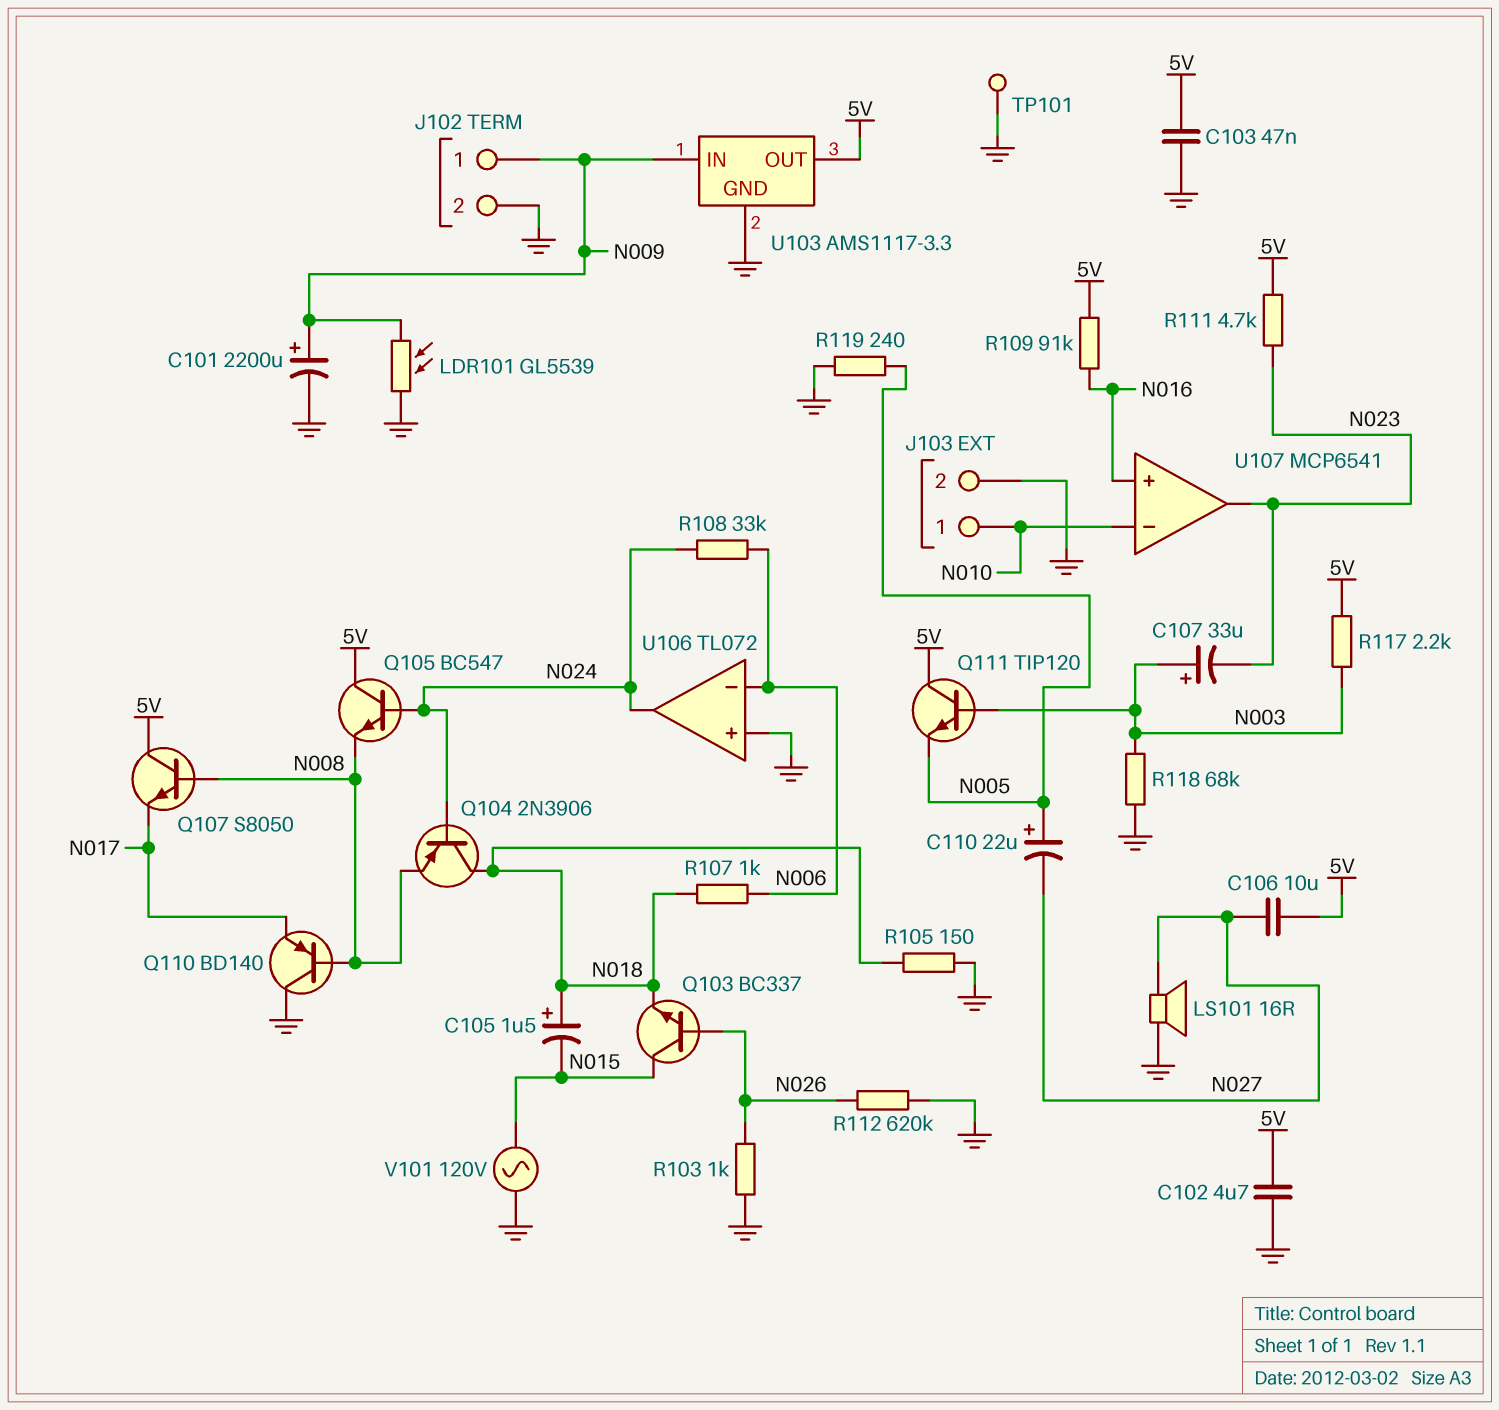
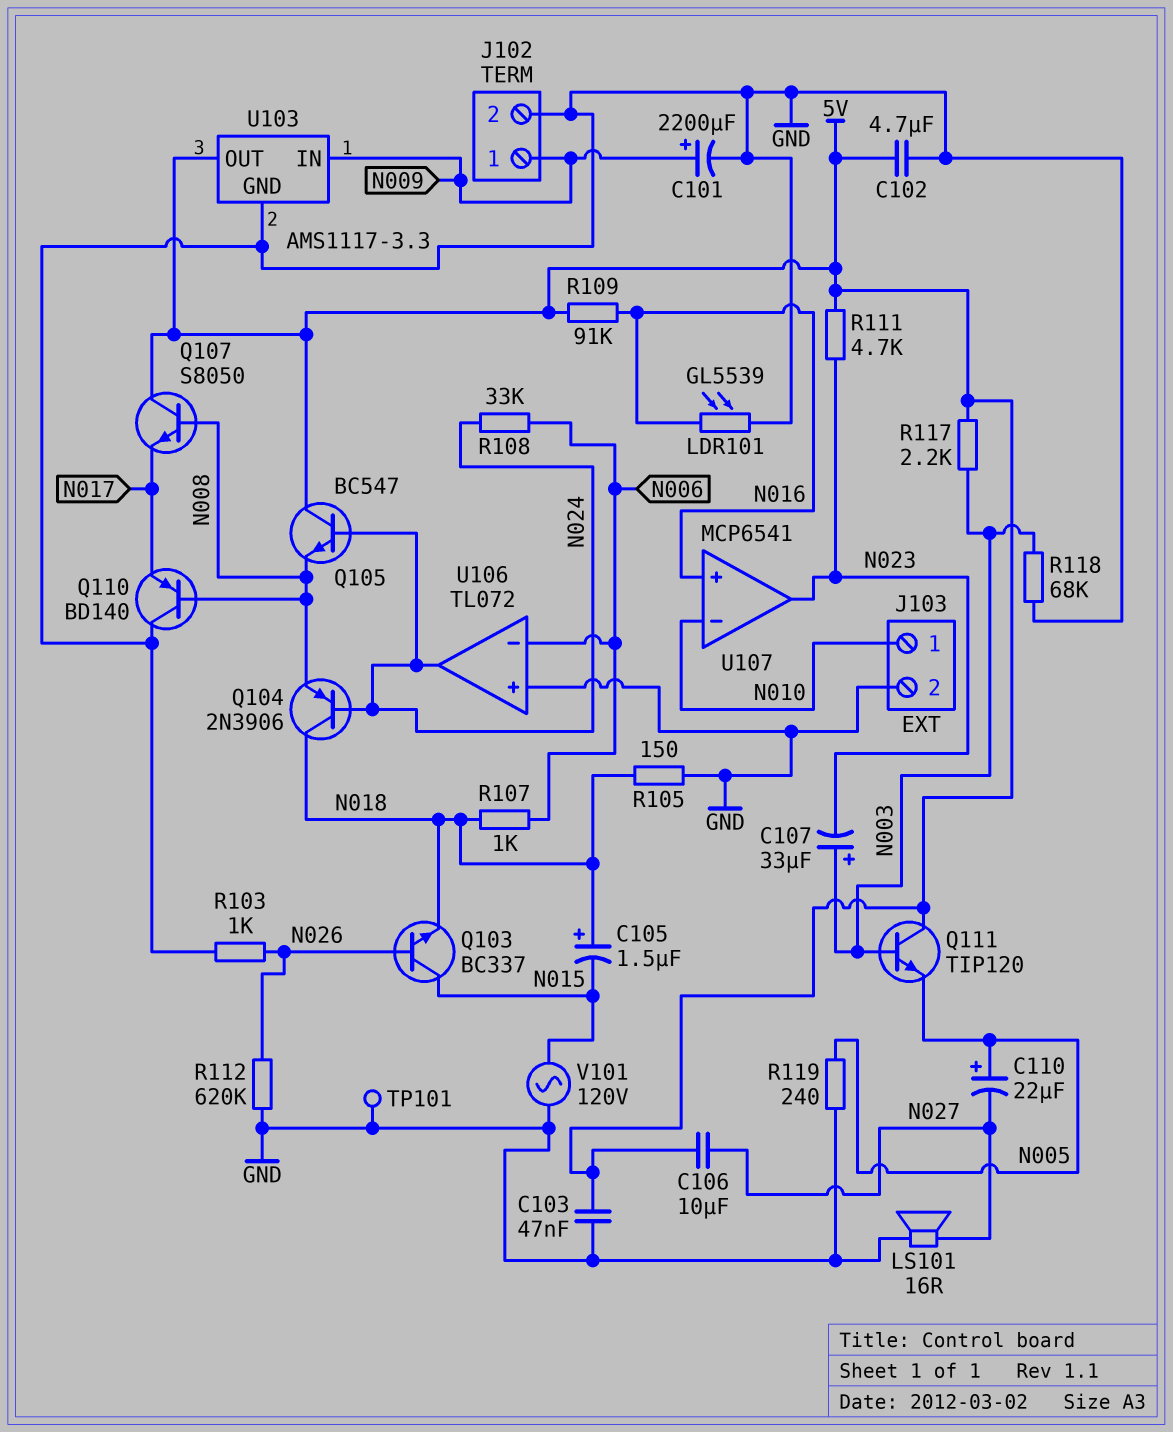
LDR101: GL5539 (GND, N009) -> GL5539 (GND, N016)

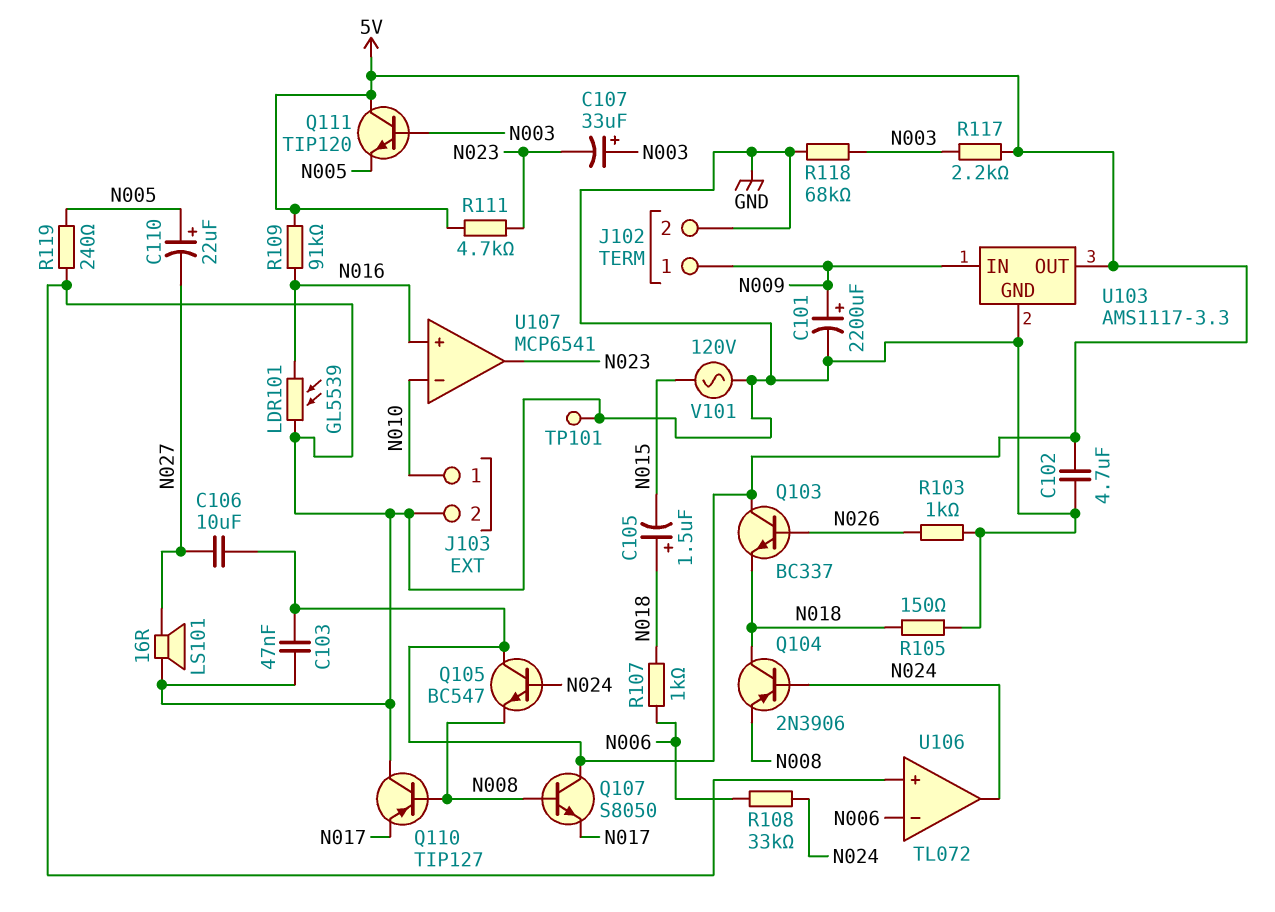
Q103: NPN BC337 (B N026, C N015, E N018) -> NPN BC337 (B N026, C 5V, E N018)
Q110: PNP BD140 (B N008, C GND, E N017) -> PNP TIP127 (B N008, C GND, E N017)
R112: 620k (GND, N026) -> none

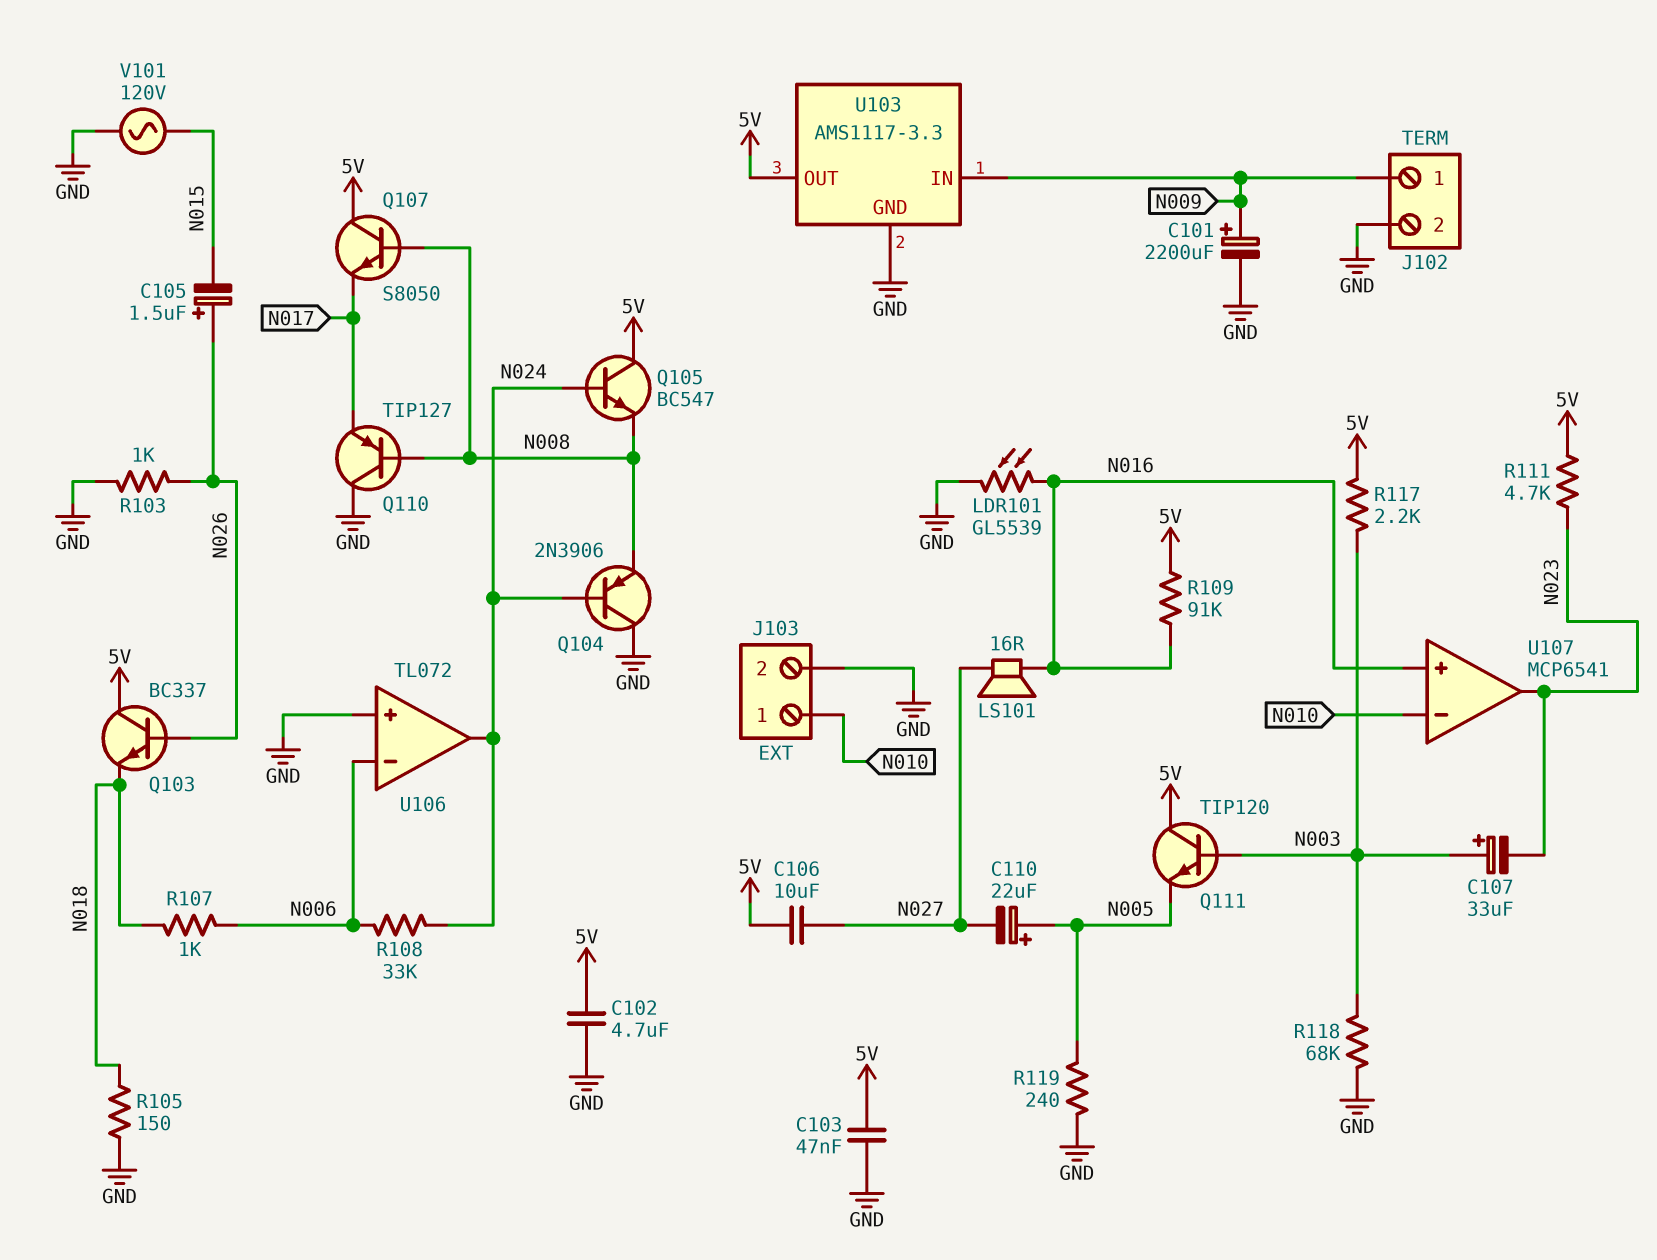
C105: 1.5uF (plus N018, minus N015) -> 1.5uF (plus N026, minus N015)
LS101: speaker 16R (GND, N027) -> speaker 16R (N016, N027)
Q104: PNP 2N3906 (B N024, C N018, E N008) -> PNP 2N3906 (B N024, C GND, E N008)
TP101: test point (GND) -> none

